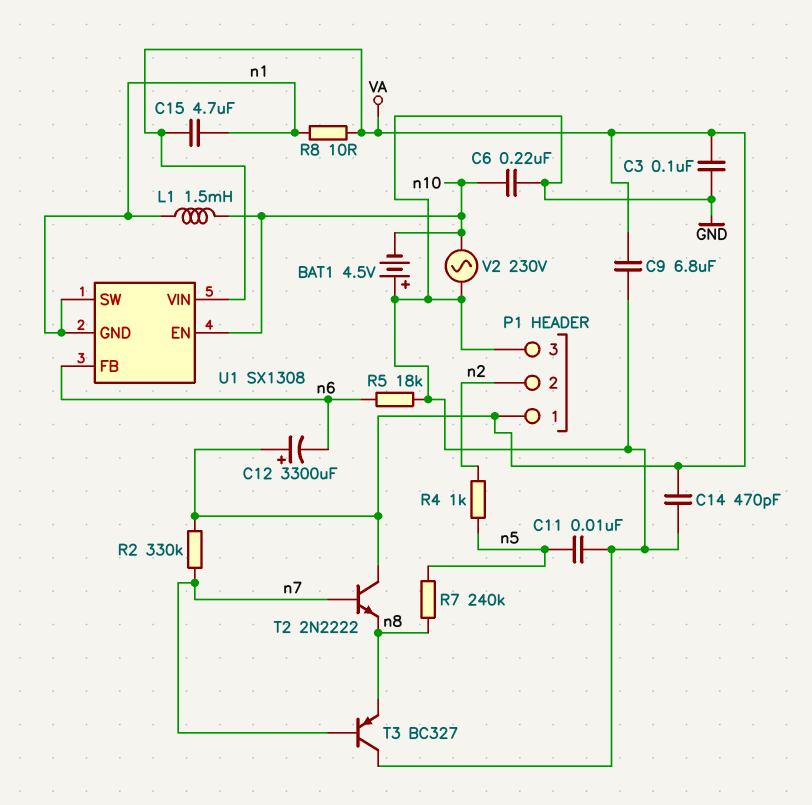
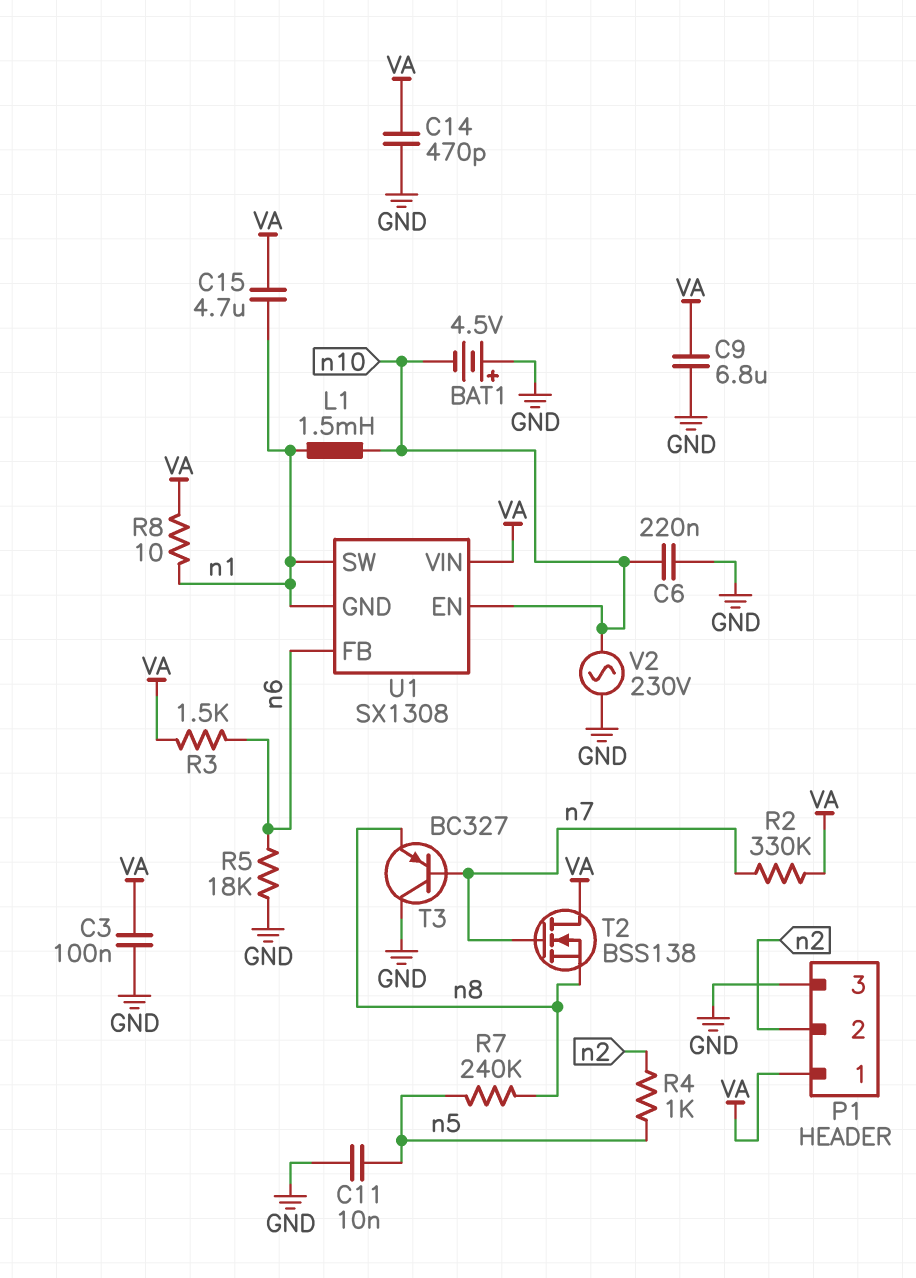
C12: 3300uF (plus VA, minus n6) -> none
R3: none -> 1.5k (VA, n6)
T2: NPN 2N2222 (B n7, C VA, E n8) -> NMOS BSS138 (G n7, D VA, S n8)

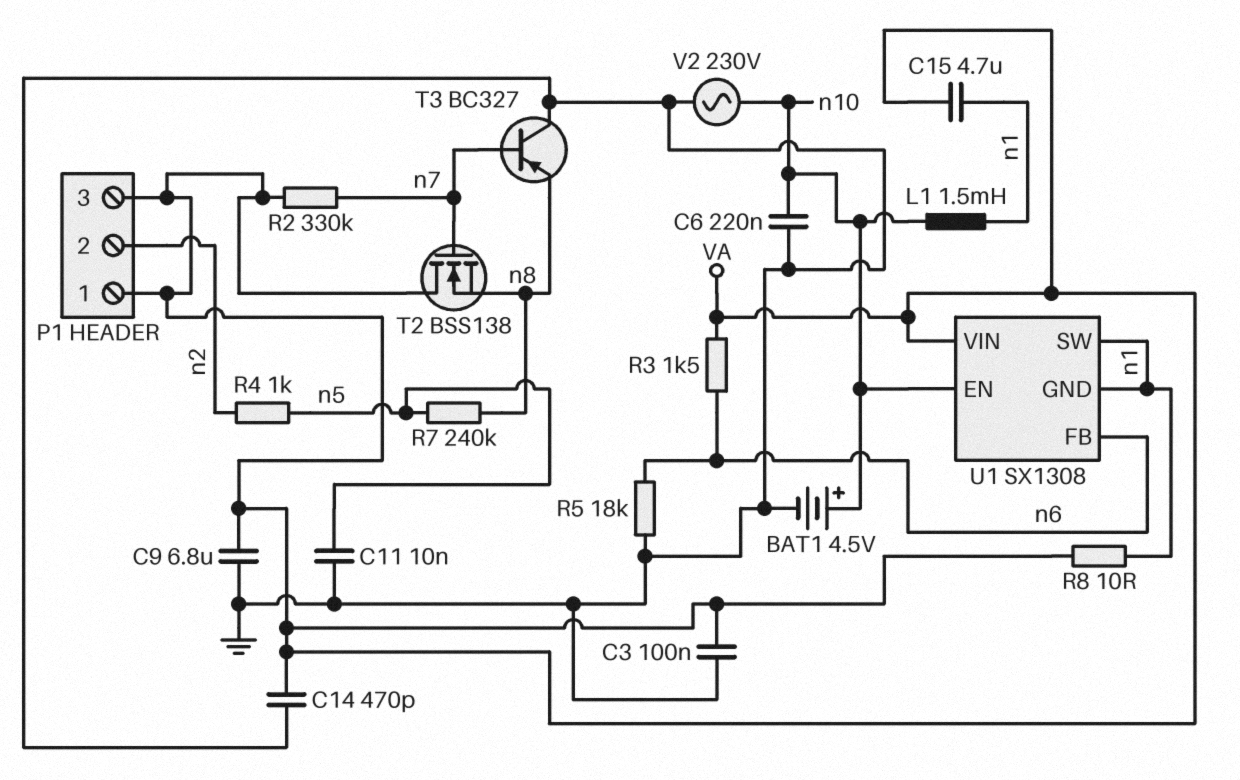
BAT1: 4.5V (plus GND, minus n10) -> 4.5V (plus n10, minus GND)
P1 pin 3: GND -> VA

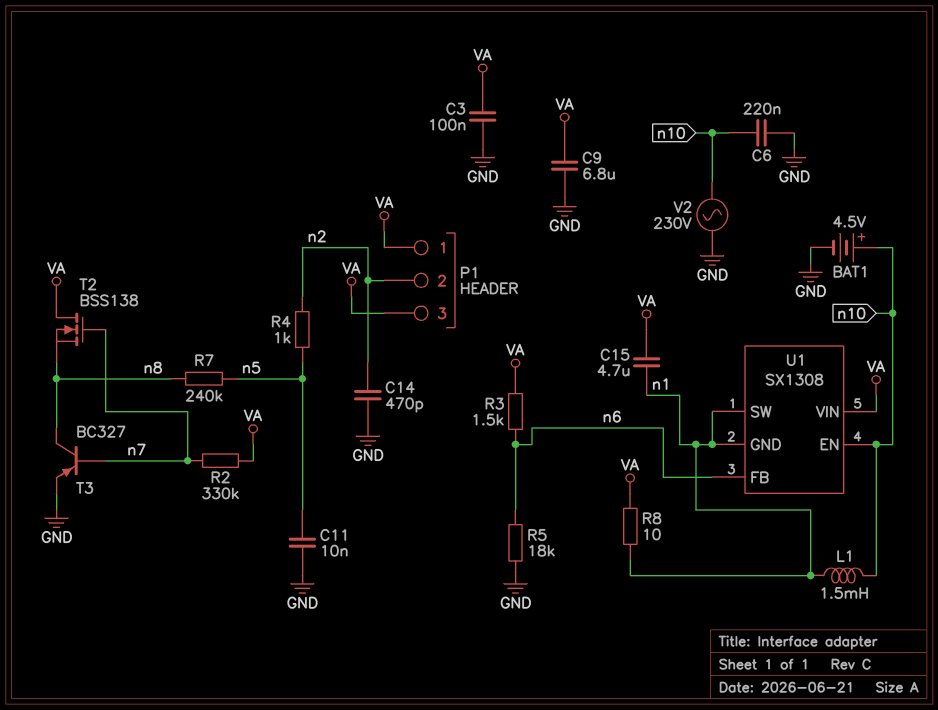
C14: 470pF (GND, VA) -> 470pF (GND, n2)
T3: PNP BC327 (B n7, C GND, E n8) -> PNP BC327 (B n7, C n8, E GND)

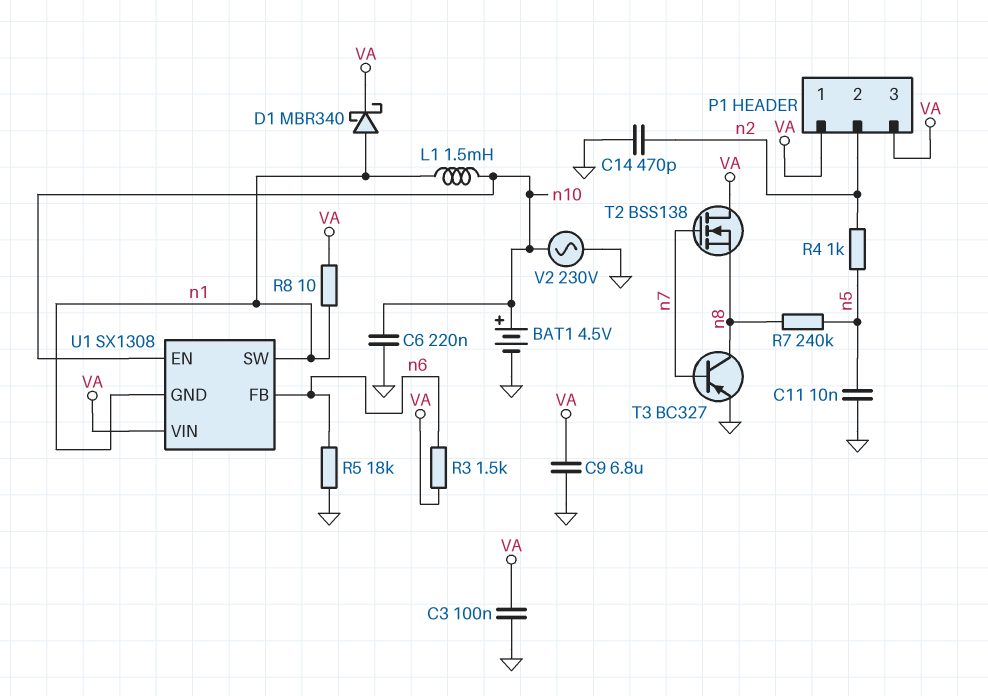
C15: 4.7uF (VA, n1) -> none
D1: none -> schottky MBR340 (A n1, K VA)
R2: 330k (VA, n7) -> none

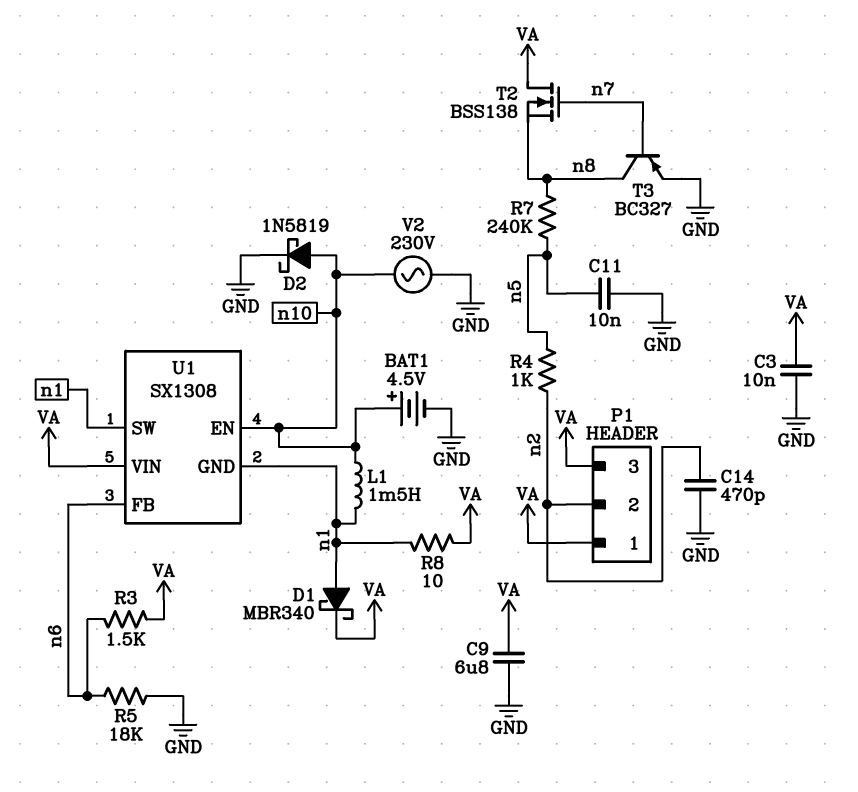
C3: 100nF (GND, VA) -> 10nF (GND, VA)
C6: 220nF (GND, n10) -> none
D2: none -> schottky 1N5819 (A n10, K GND)

